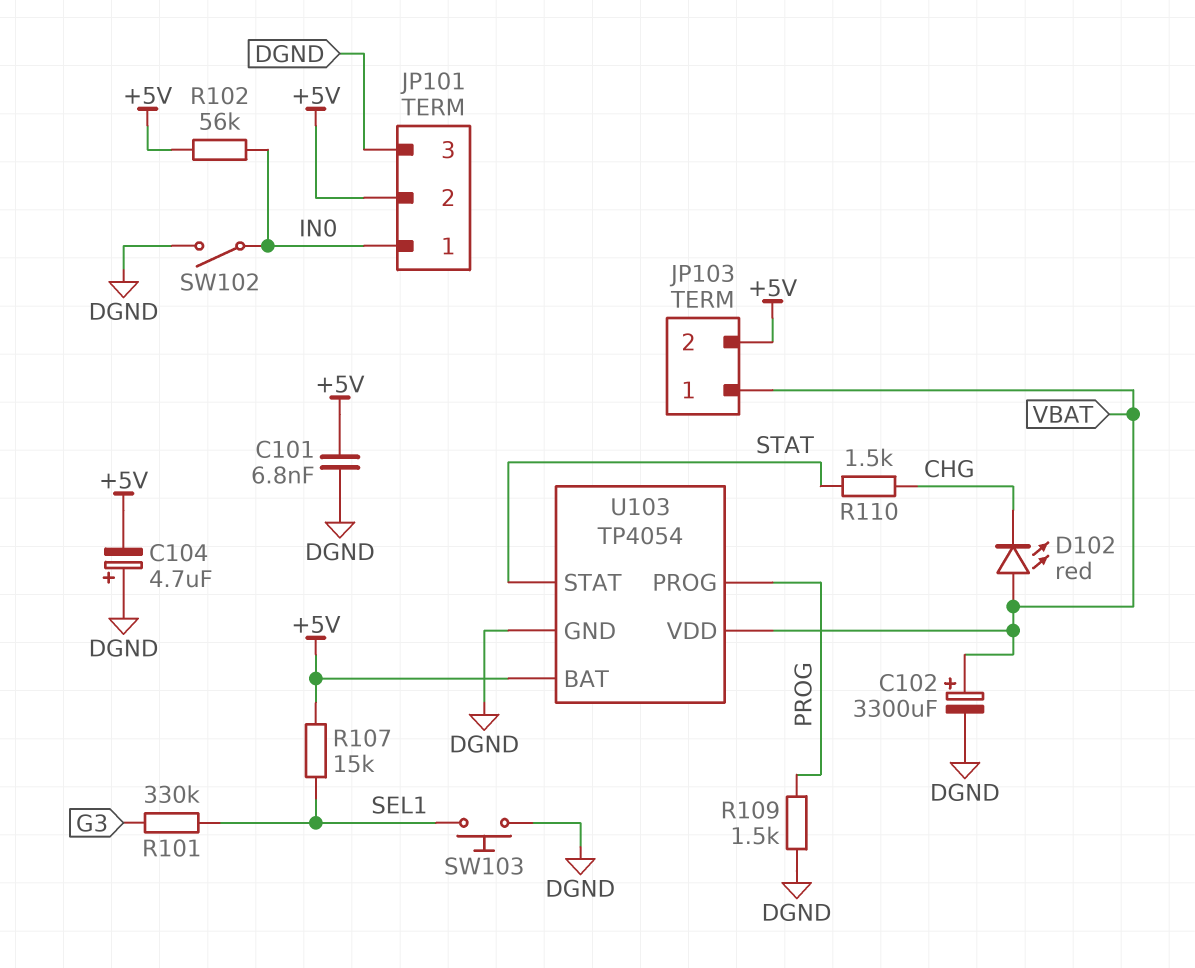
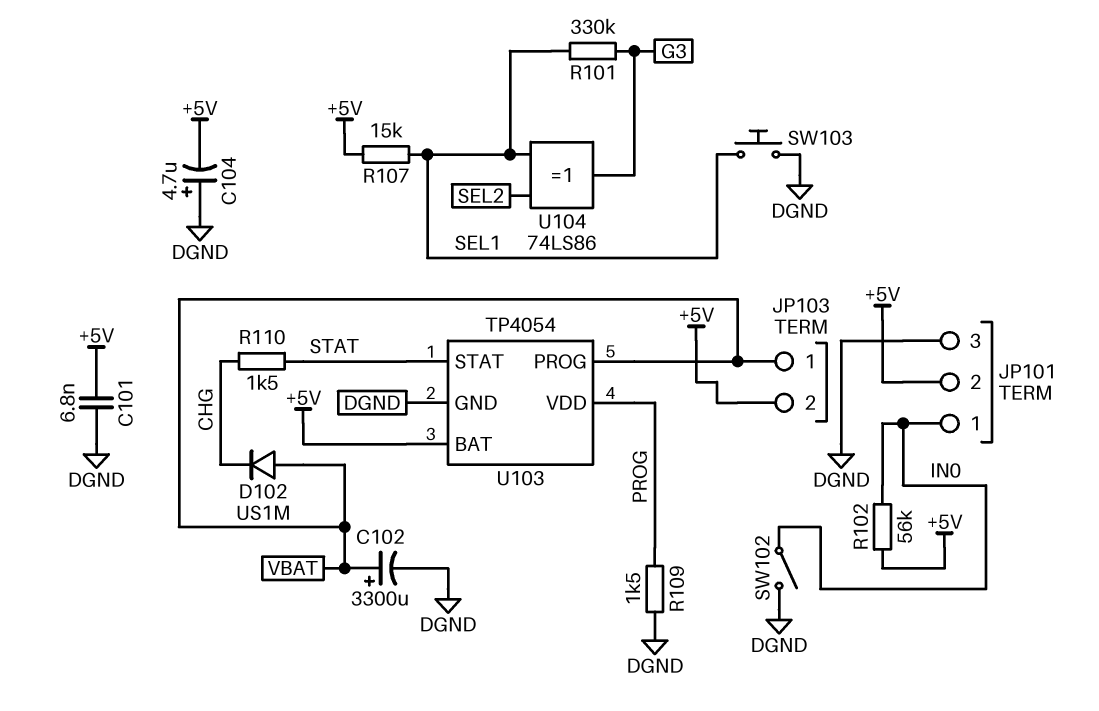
D102: LED red (A VBAT, K CHG) -> diode US1M (A VBAT, K CHG)
U103 pin PROG: PROG -> VBAT
U103 pin VDD: VBAT -> PROG
U104: none -> XOR 74LS86 (in SEL1, in SEL2, out G3)

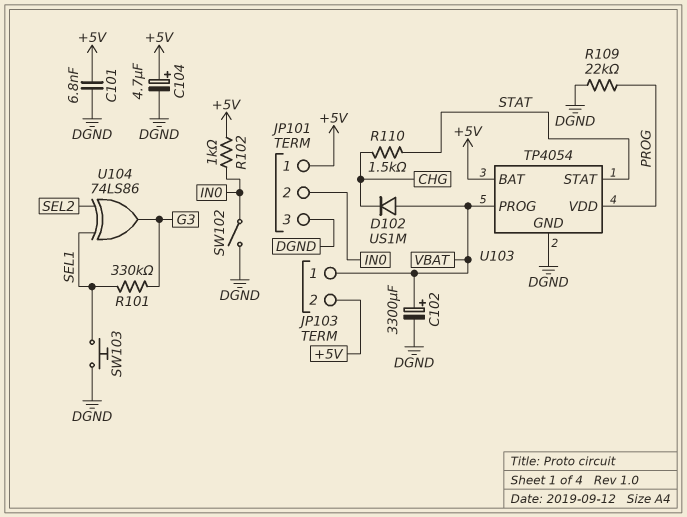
C104: 4.7uF (plus DGND, minus +5V) -> 4.7uF (plus +5V, minus DGND)
JP101 pin 1: IN0 -> +5V
JP101 pin 2: +5V -> IN0
R102: 56k (+5V, IN0) -> 1k (+5V, IN0)
R107: 15k (+5V, SEL1) -> none
R109: 1.5k (DGND, PROG) -> 22k (DGND, PROG)

